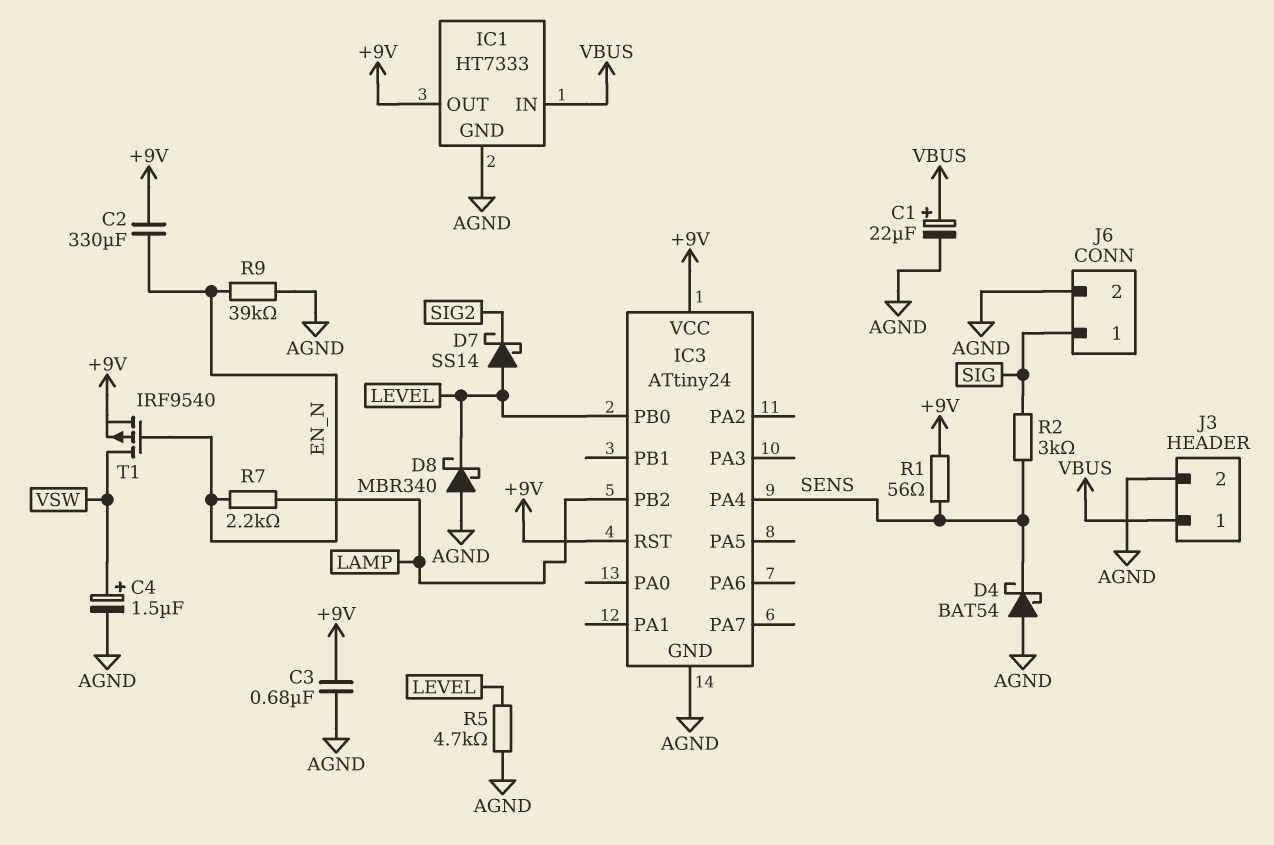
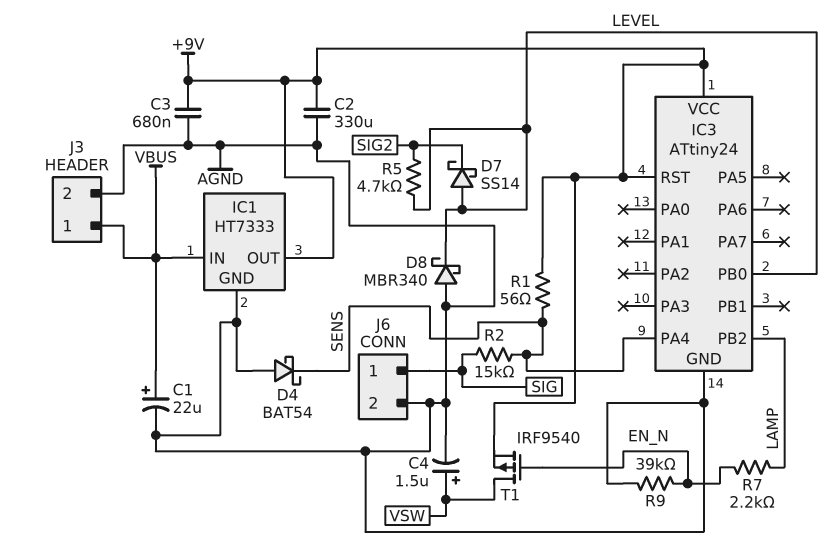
C2: 330uF (+9V, EN_N) -> 330uF (+9V, AGND)
R2: 3k (SENS, SIG) -> 15k (SENS, SIG)
R5: 4.7k (AGND, LEVEL) -> 4.7k (LEVEL, SIG2)

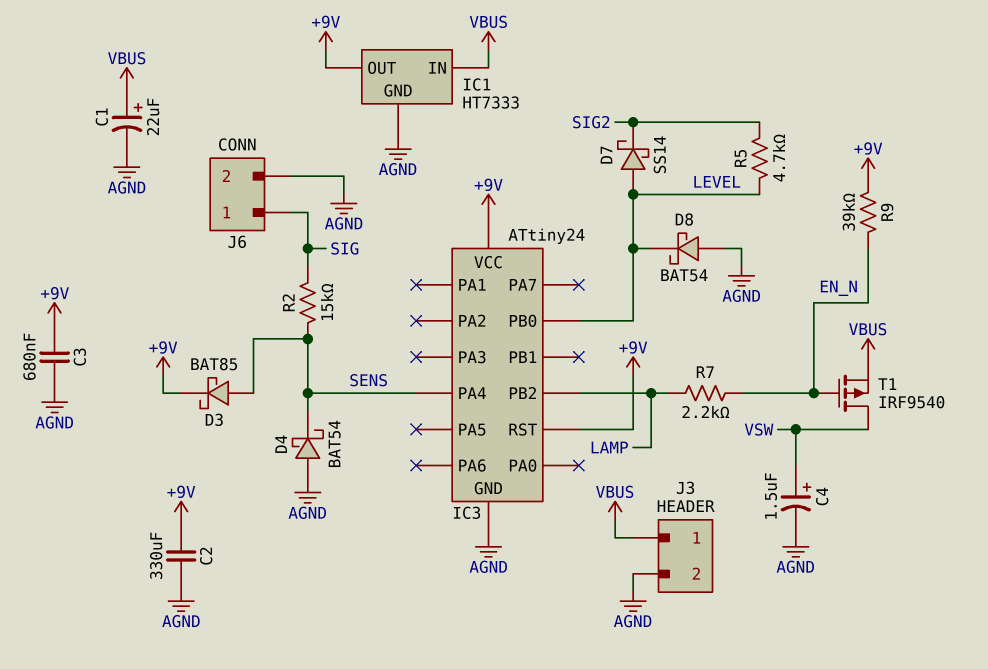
D3: none -> schottky BAT85 (A SENS, K +9V)
D8: schottky MBR340 (A AGND, K LEVEL) -> schottky BAT54 (A AGND, K LEVEL)
R1: 56 (+9V, SENS) -> none
R9: 39k (AGND, EN_N) -> 39k (+9V, EN_N)
T1: PMOS IRF9540 (G EN_N, D VSW, S +9V) -> PMOS IRF9540 (G EN_N, D VSW, S VBUS)

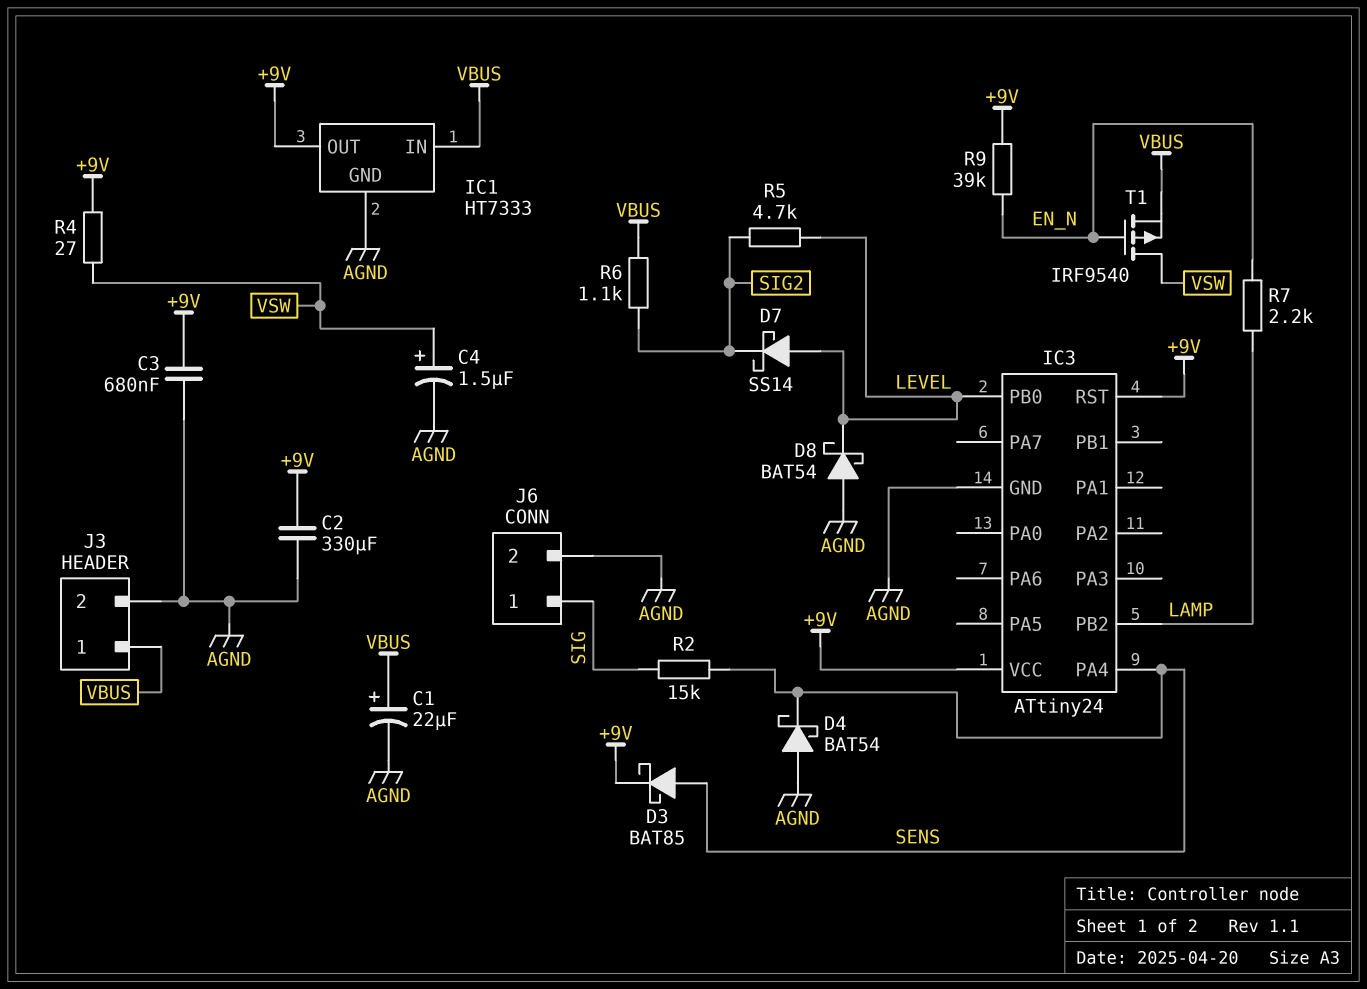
R4: none -> 27 (+9V, VSW)
R6: none -> 1.1k (SIG2, VBUS)

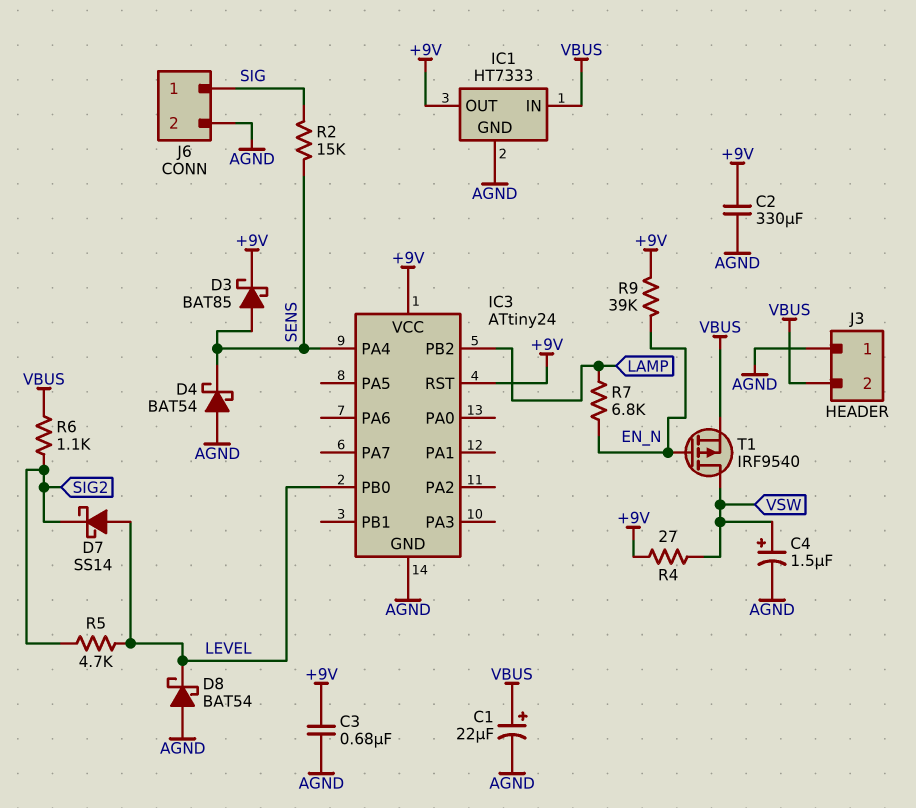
J3 pin 1: VBUS -> AGND
J3 pin 2: AGND -> VBUS
R7: 2.2k (EN_N, LAMP) -> 6.8k (EN_N, LAMP)

